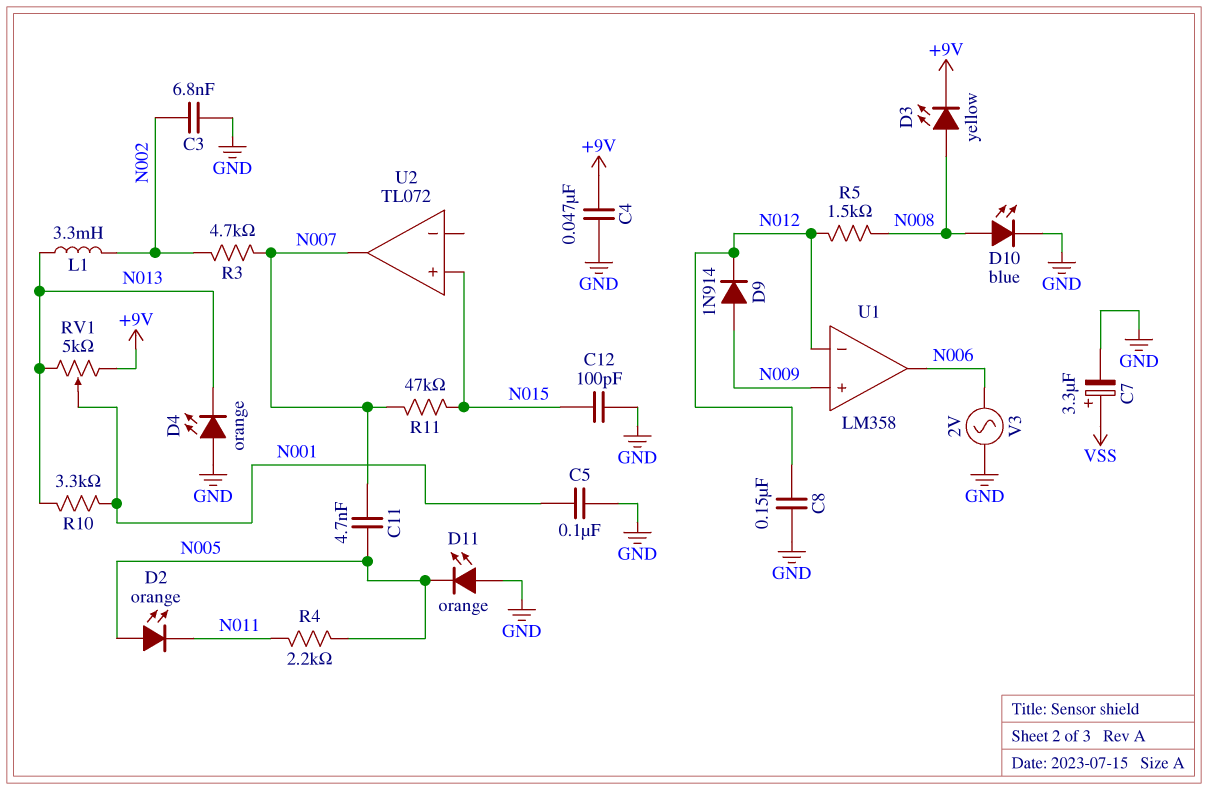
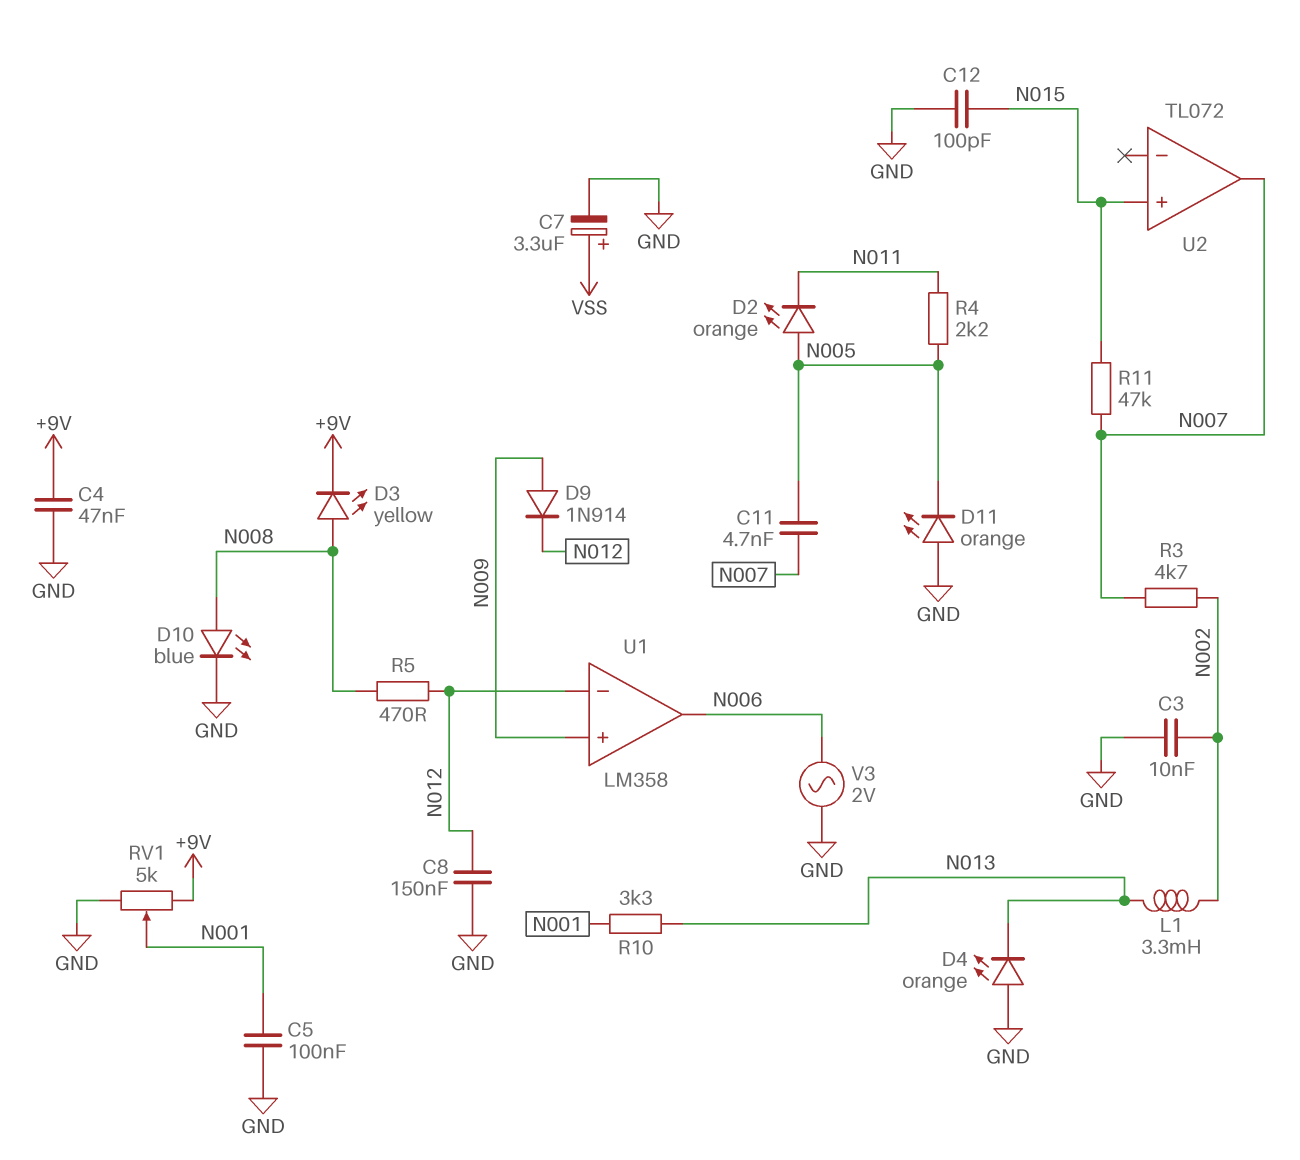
C3: 6.8nF (GND, N002) -> 10nF (GND, N002)
R5: 1.5k (N008, N012) -> 470 (N008, N012)
RV1: 5k (+9V, N013, wiper N001) -> 5k (+9V, GND, wiper N001)

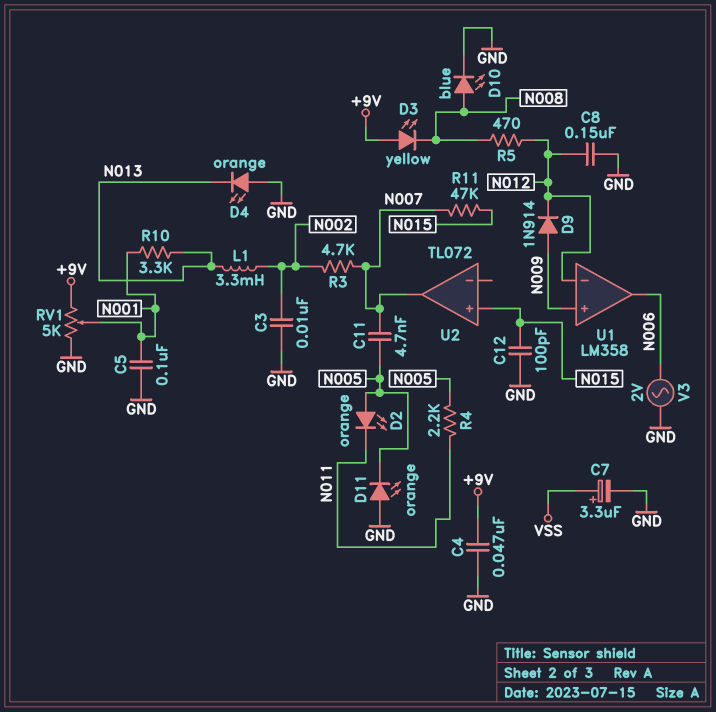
D3: LED yellow (A N008, K +9V) -> LED yellow (A +9V, K N008)

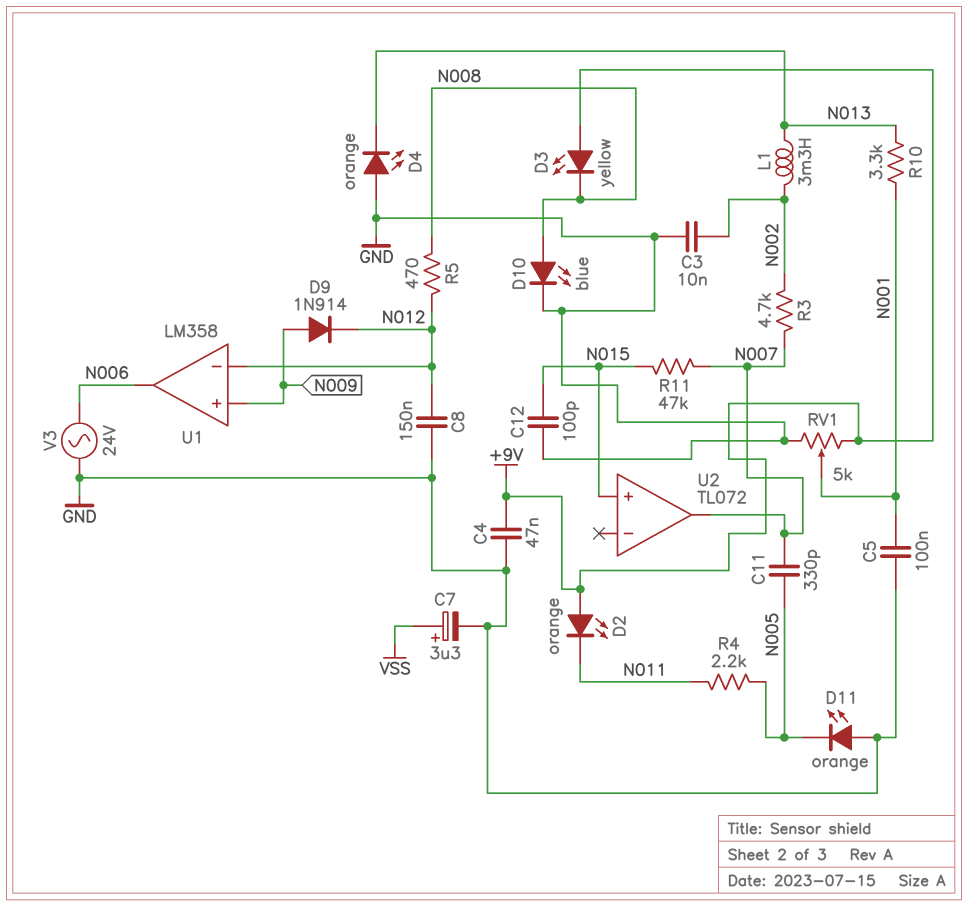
C11: 4.7nF (N005, N007) -> 330pF (N005, N007)
D2: LED orange (A N005, K N011) -> LED orange (A +9V, K N011)
V3: AC 2V (GND, N006) -> AC 24V (GND, N006)

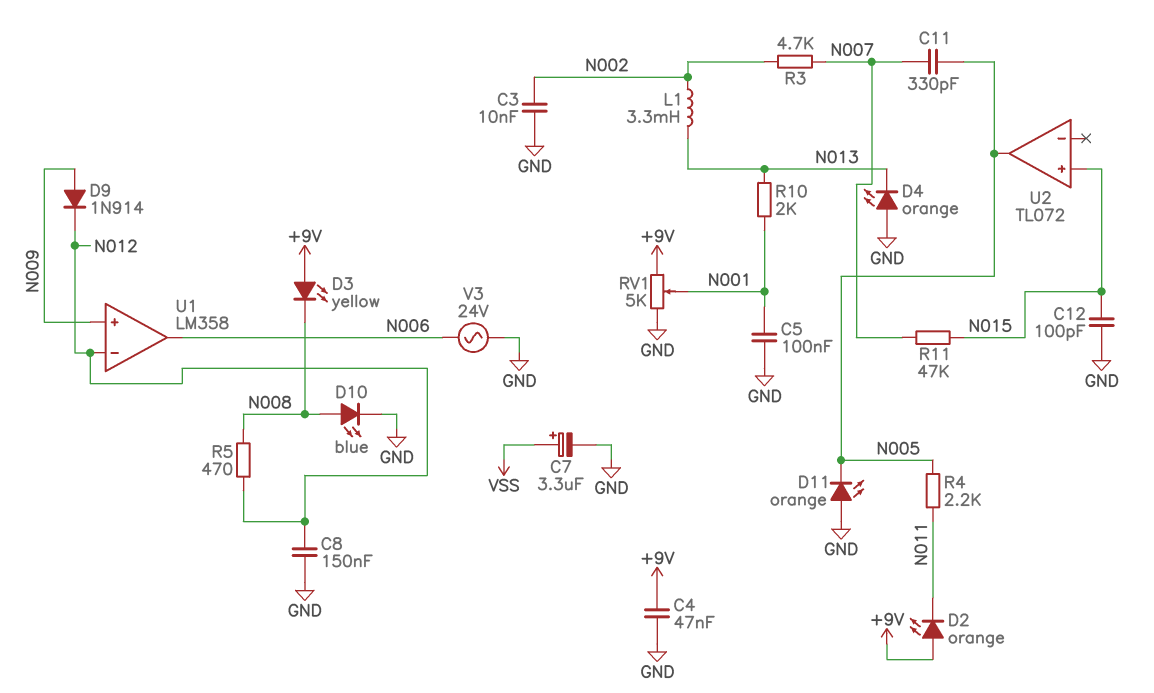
R10: 3.3k (N001, N013) -> 2k (N001, N013)
U2 pin out: N007 -> N005

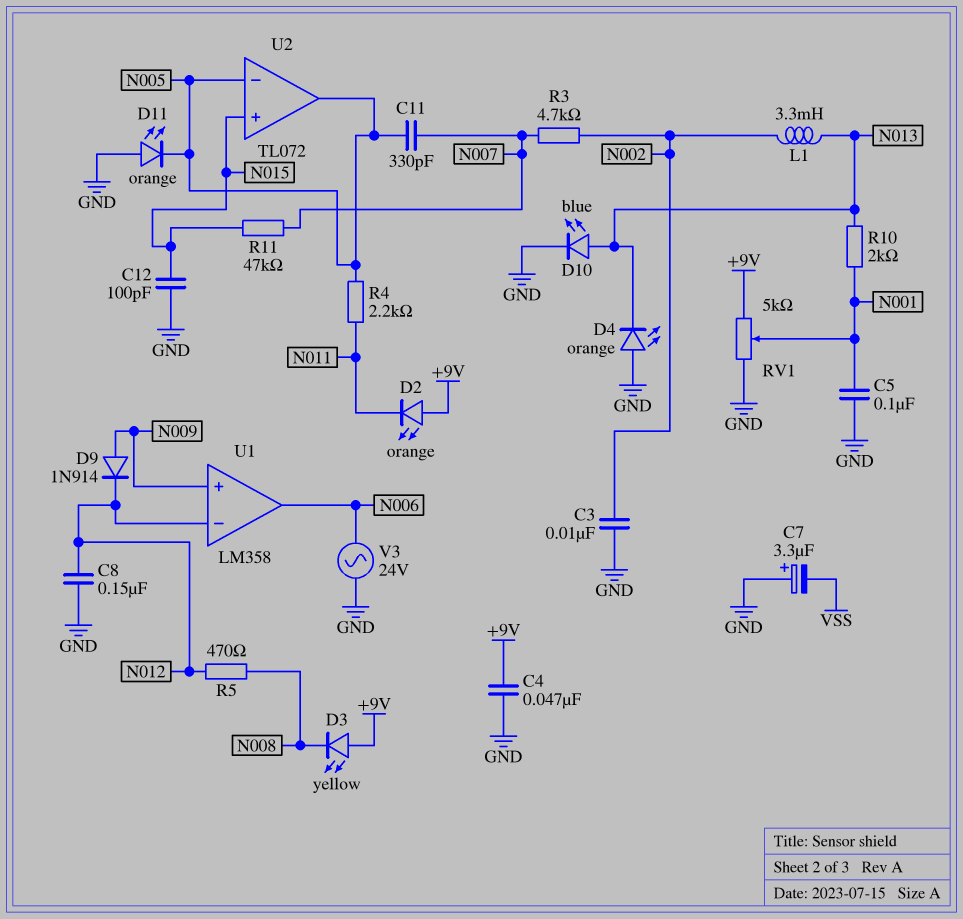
C7: 3.3uF (plus VSS, minus GND) -> 3.3uF (plus GND, minus VSS)
D10: LED blue (A N008, K GND) -> LED blue (A N013, K GND)
U2 pin in-: none -> N005

